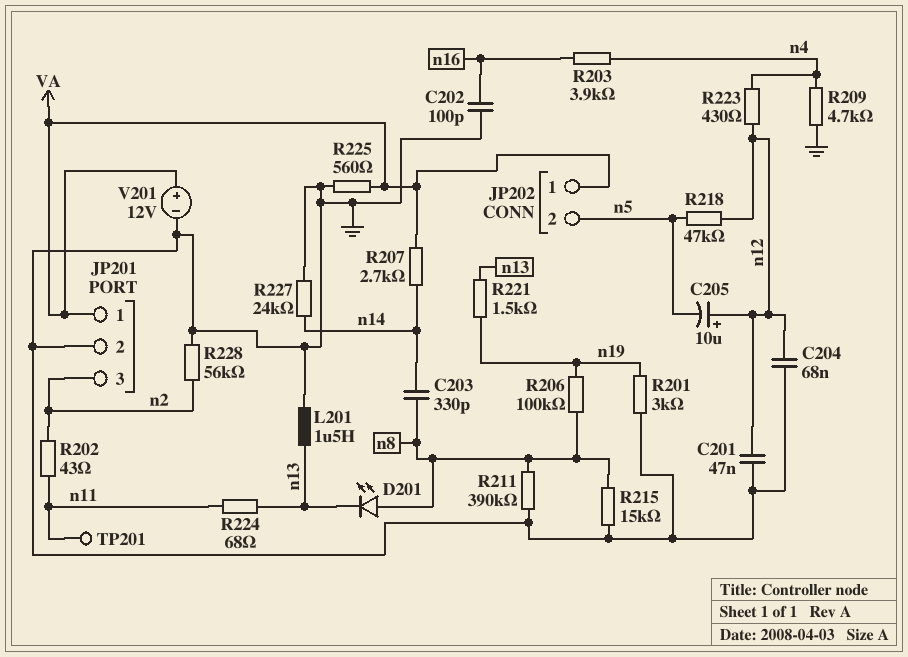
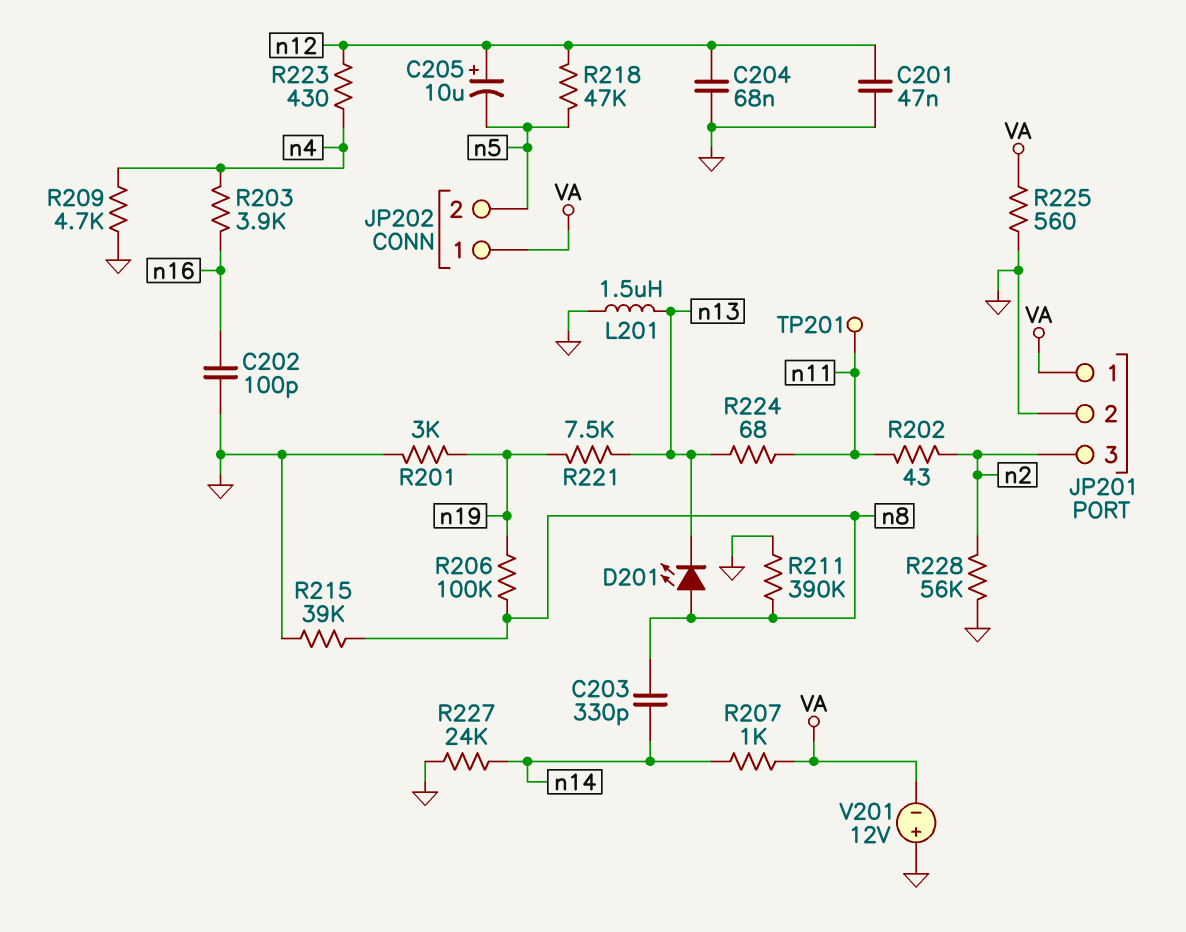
R207: 2.7k (VA, n14) -> 1k (VA, n14)
R215: 15k (GND, n8) -> 39k (GND, n8)
R221: 1.5k (n13, n19) -> 7.5k (n13, n19)
V201: 12V (plus VA, minus GND) -> 12V (plus GND, minus VA)

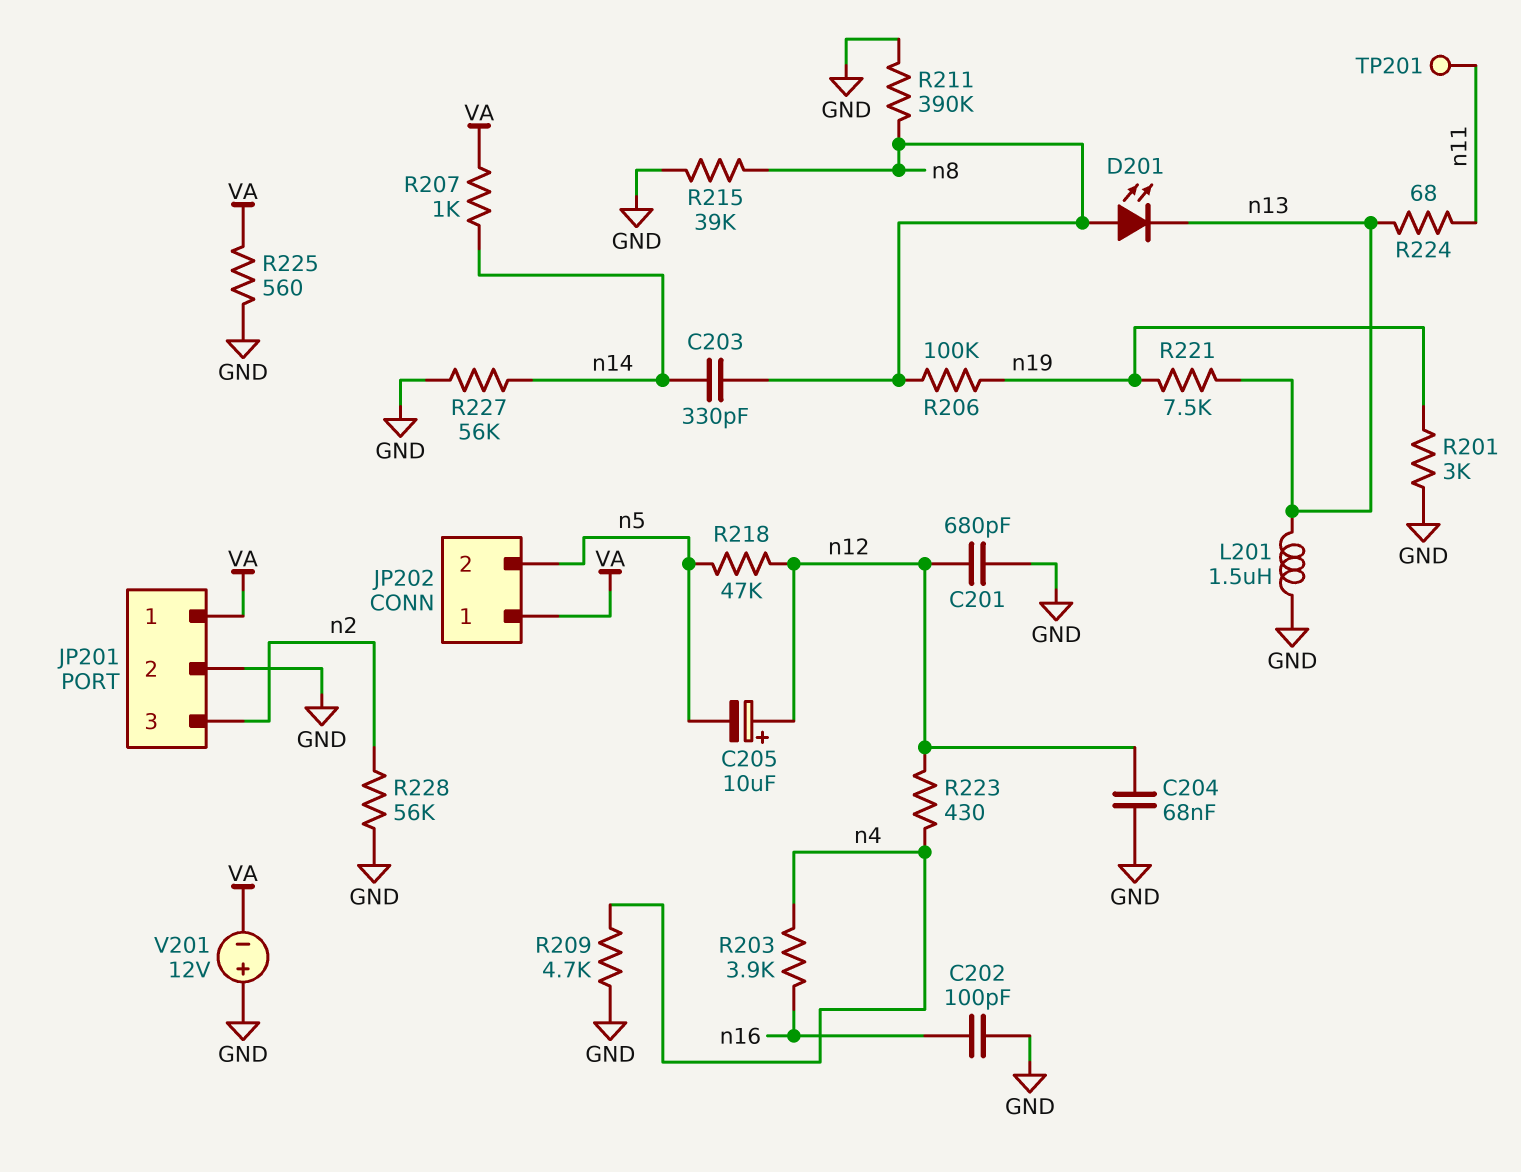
C201: 47nF (GND, n12) -> 680pF (GND, n12)
R202: 43 (n2, n11) -> none
R227: 24k (GND, n14) -> 56k (GND, n14)

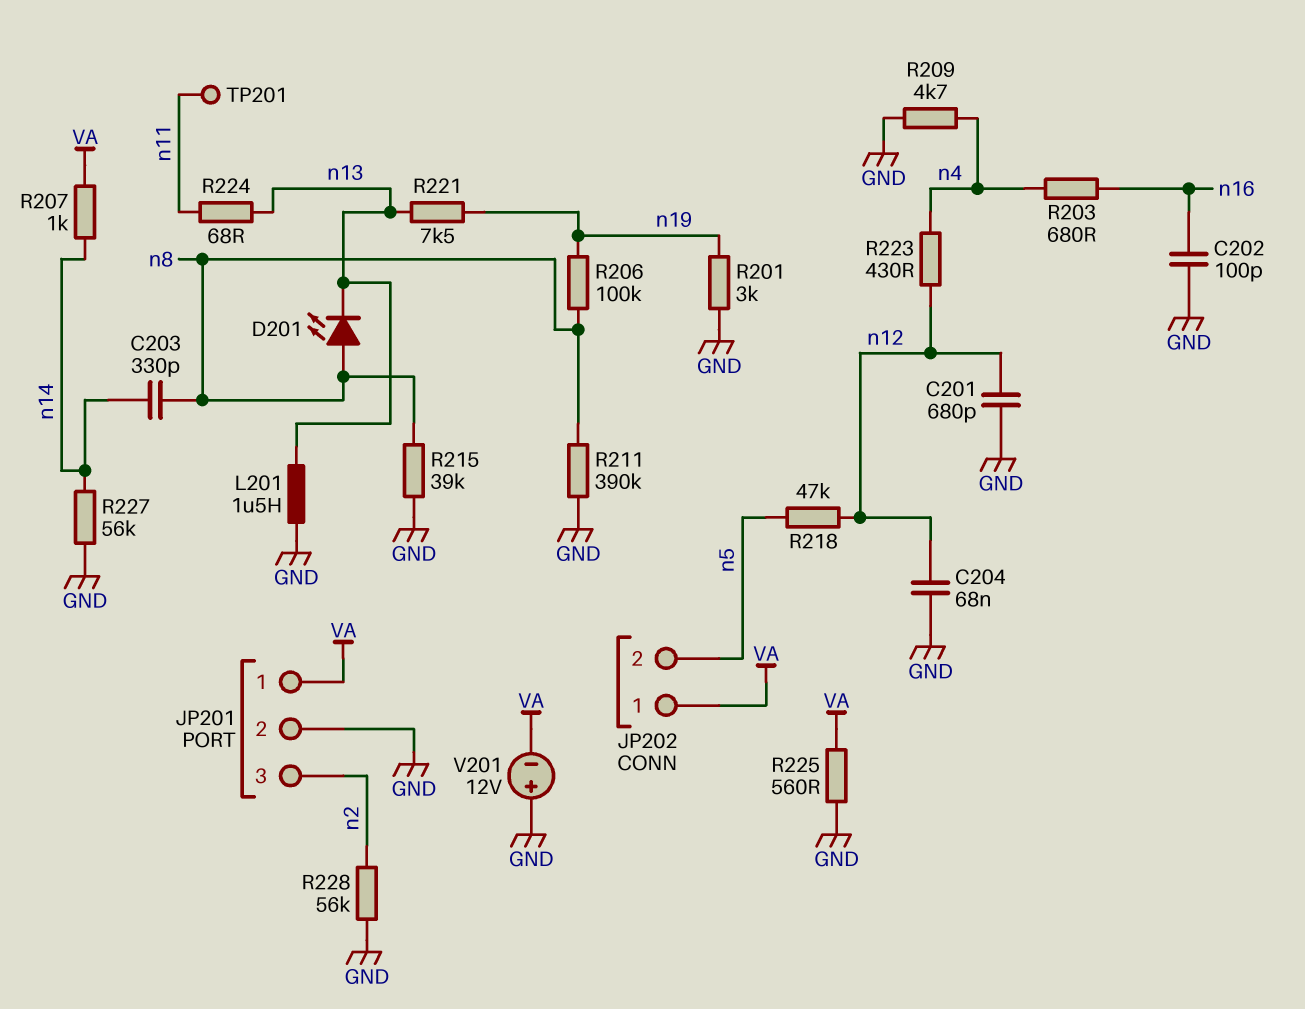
C205: 10uF (plus n12, minus n5) -> none
R203: 3.9k (n4, n16) -> 680 (n4, n16)

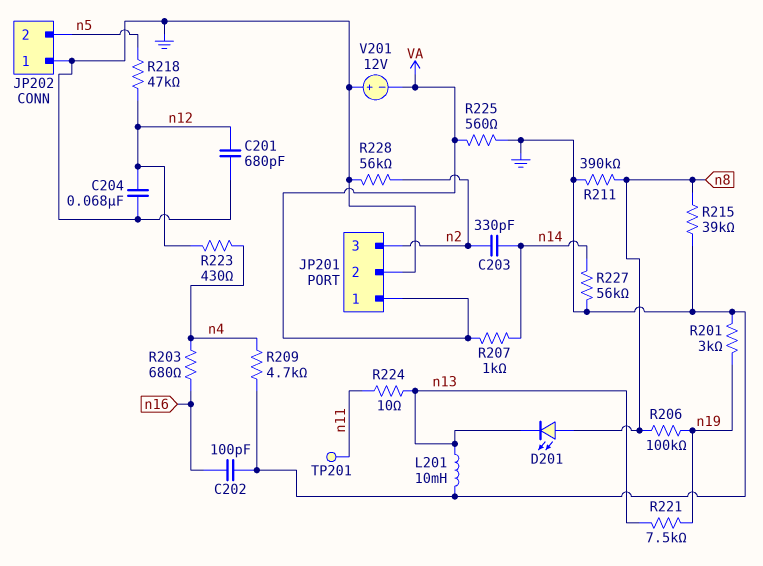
C203: 330pF (n8, n14) -> 330pF (n2, n14)
JP202 pin 1: VA -> GND
L201: 1.5uH (GND, n13) -> 10mH (GND, n13)
R224: 68 (n11, n13) -> 10 (n11, n13)

